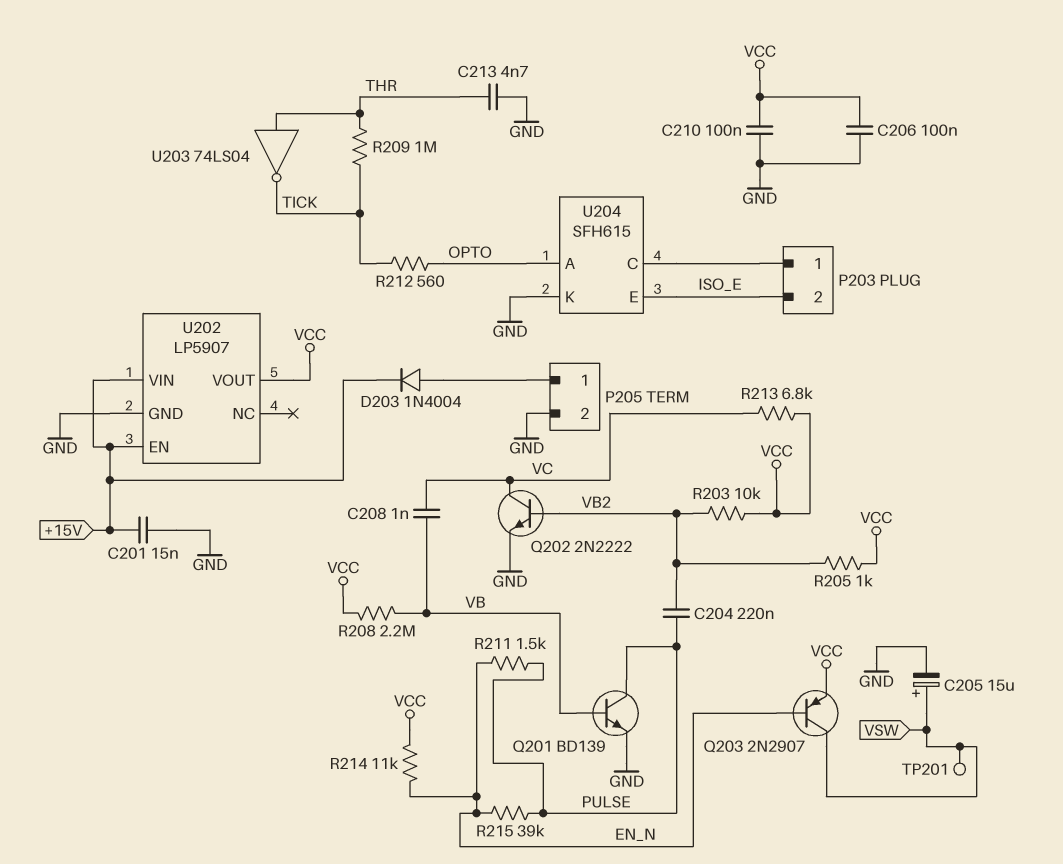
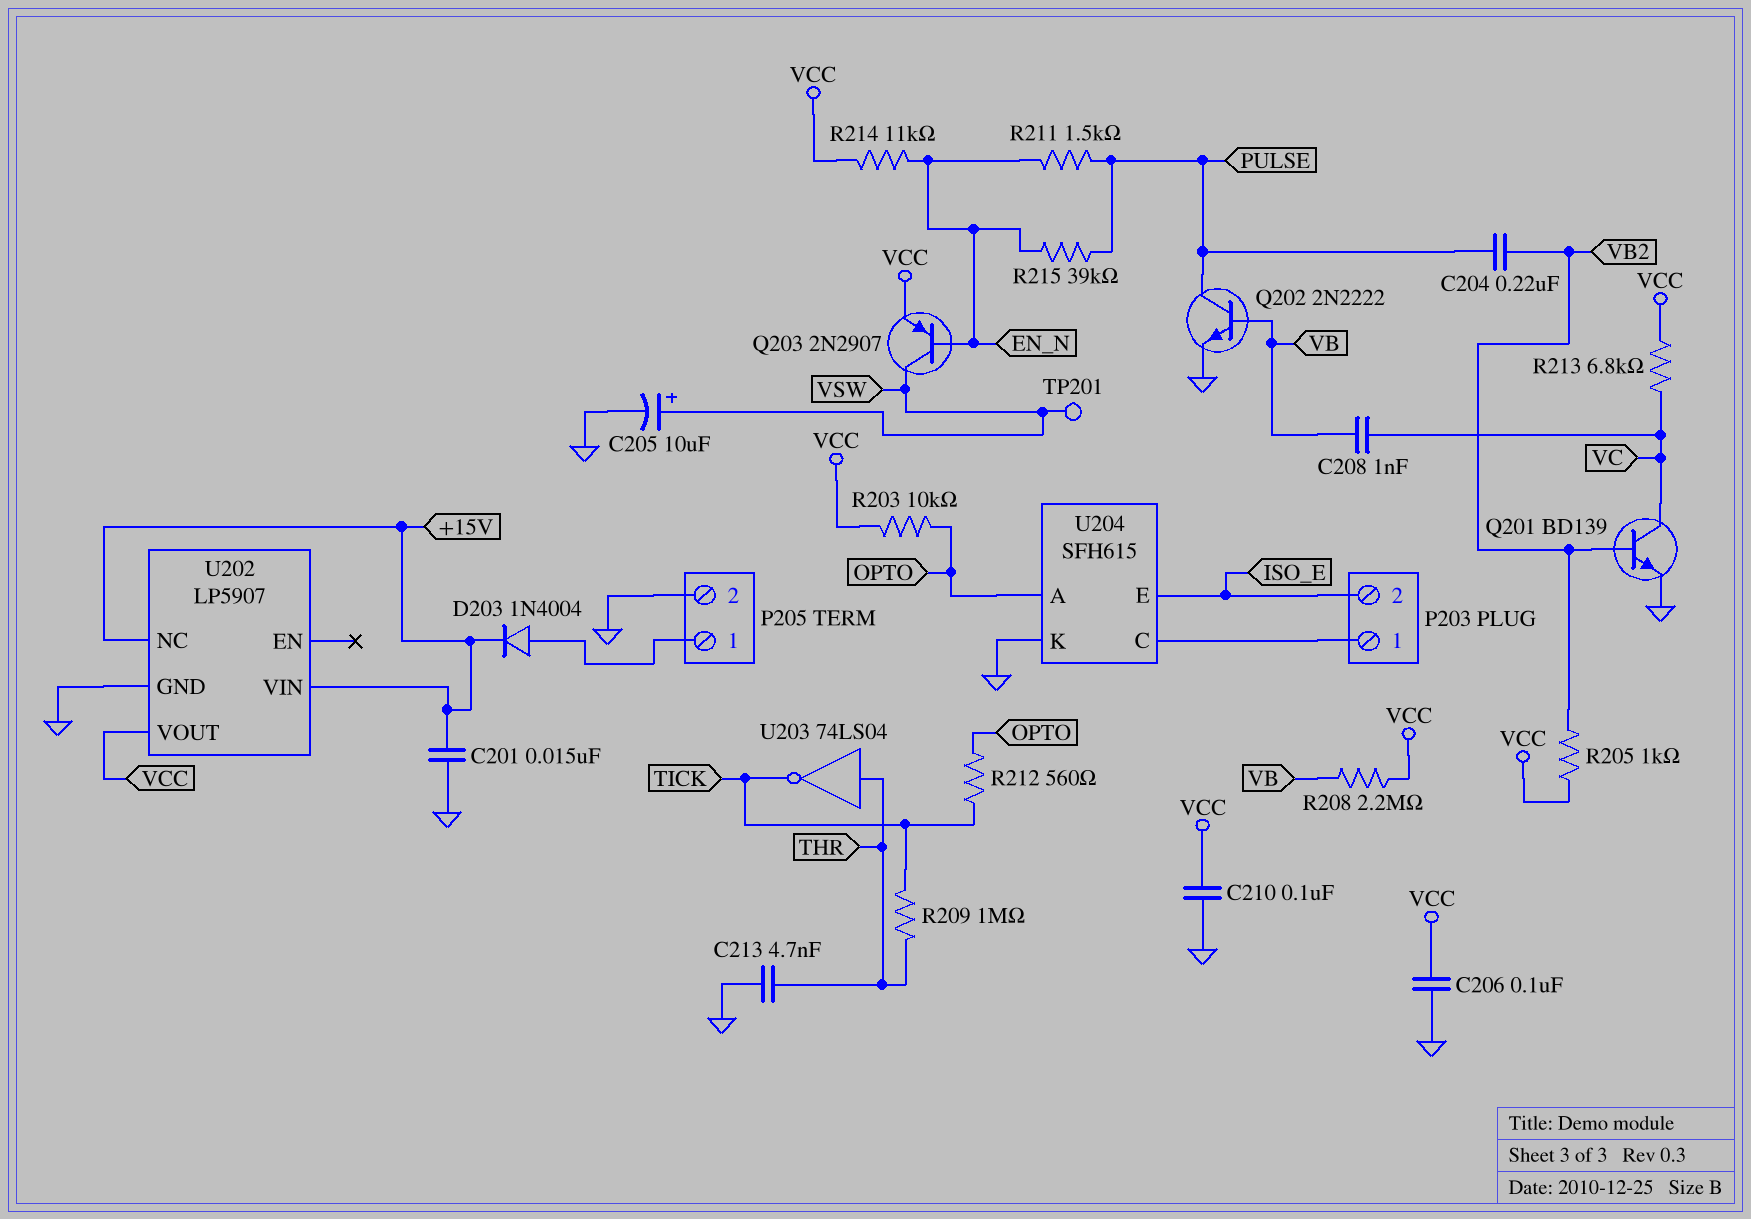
C205: 15uF (plus VSW, minus GND) -> 10uF (plus VSW, minus GND)
Q201: NPN BD139 (B VB, C PULSE, E GND) -> NPN BD139 (B VB2, C VC, E GND)
Q202: NPN 2N2222 (B VB2, C VC, E GND) -> NPN 2N2222 (B VB, C PULSE, E GND)
R203: 10k (VB2, VCC) -> 10k (OPTO, VCC)
U202 pin EN: +15V -> none
U202 pin NC: none -> +15V

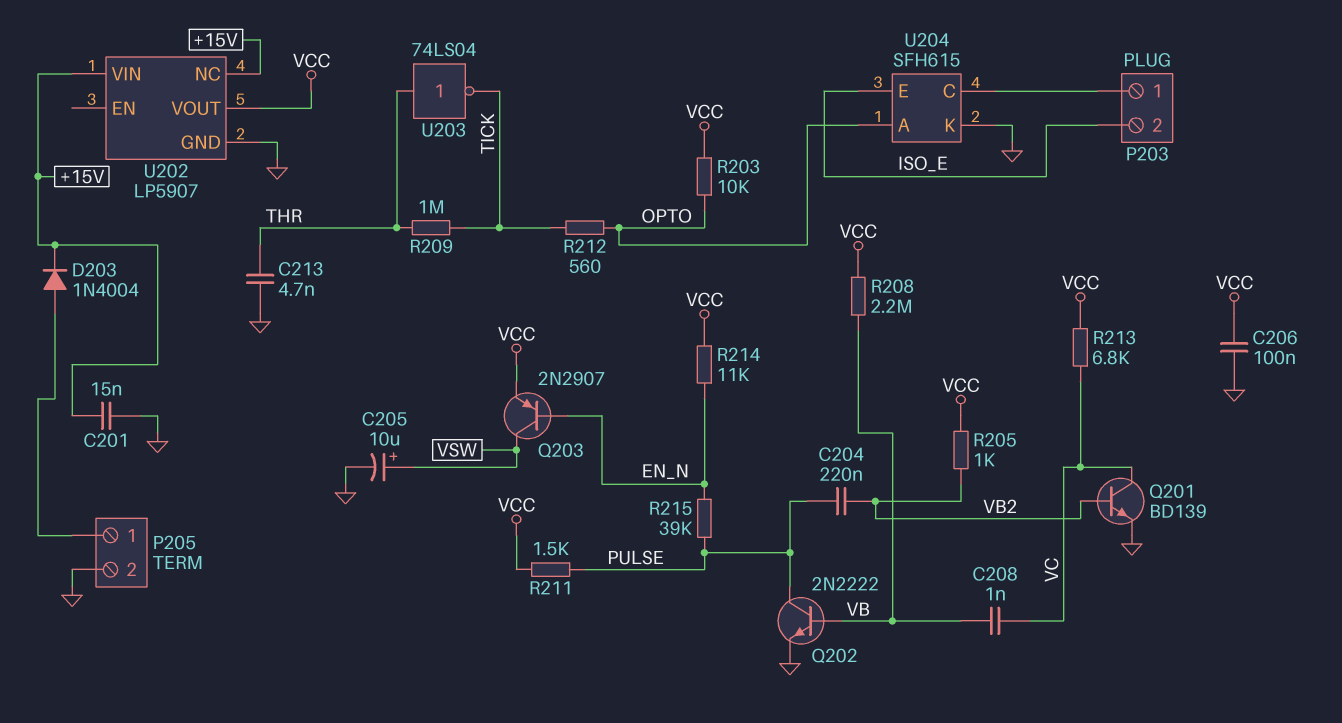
C210: 100nF (GND, VCC) -> none
R211: 1.5k (EN_N, PULSE) -> 1.5k (PULSE, VCC)
TP201: test point (VSW) -> none

